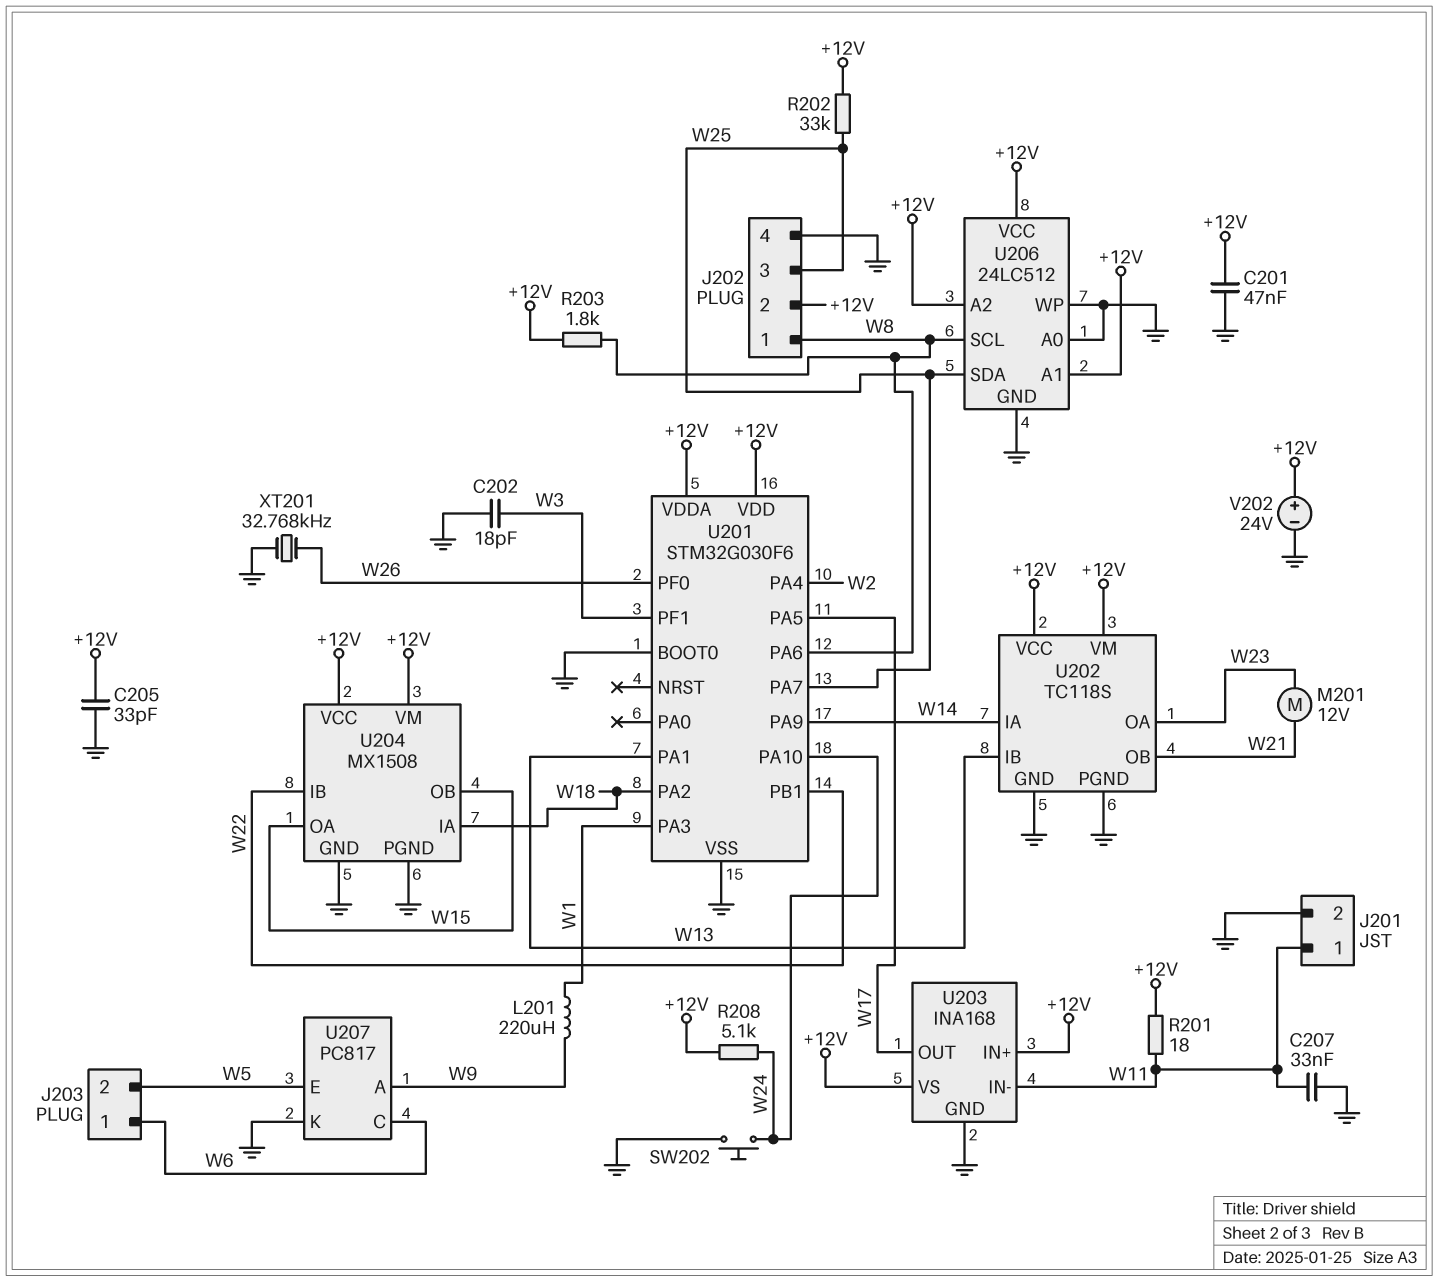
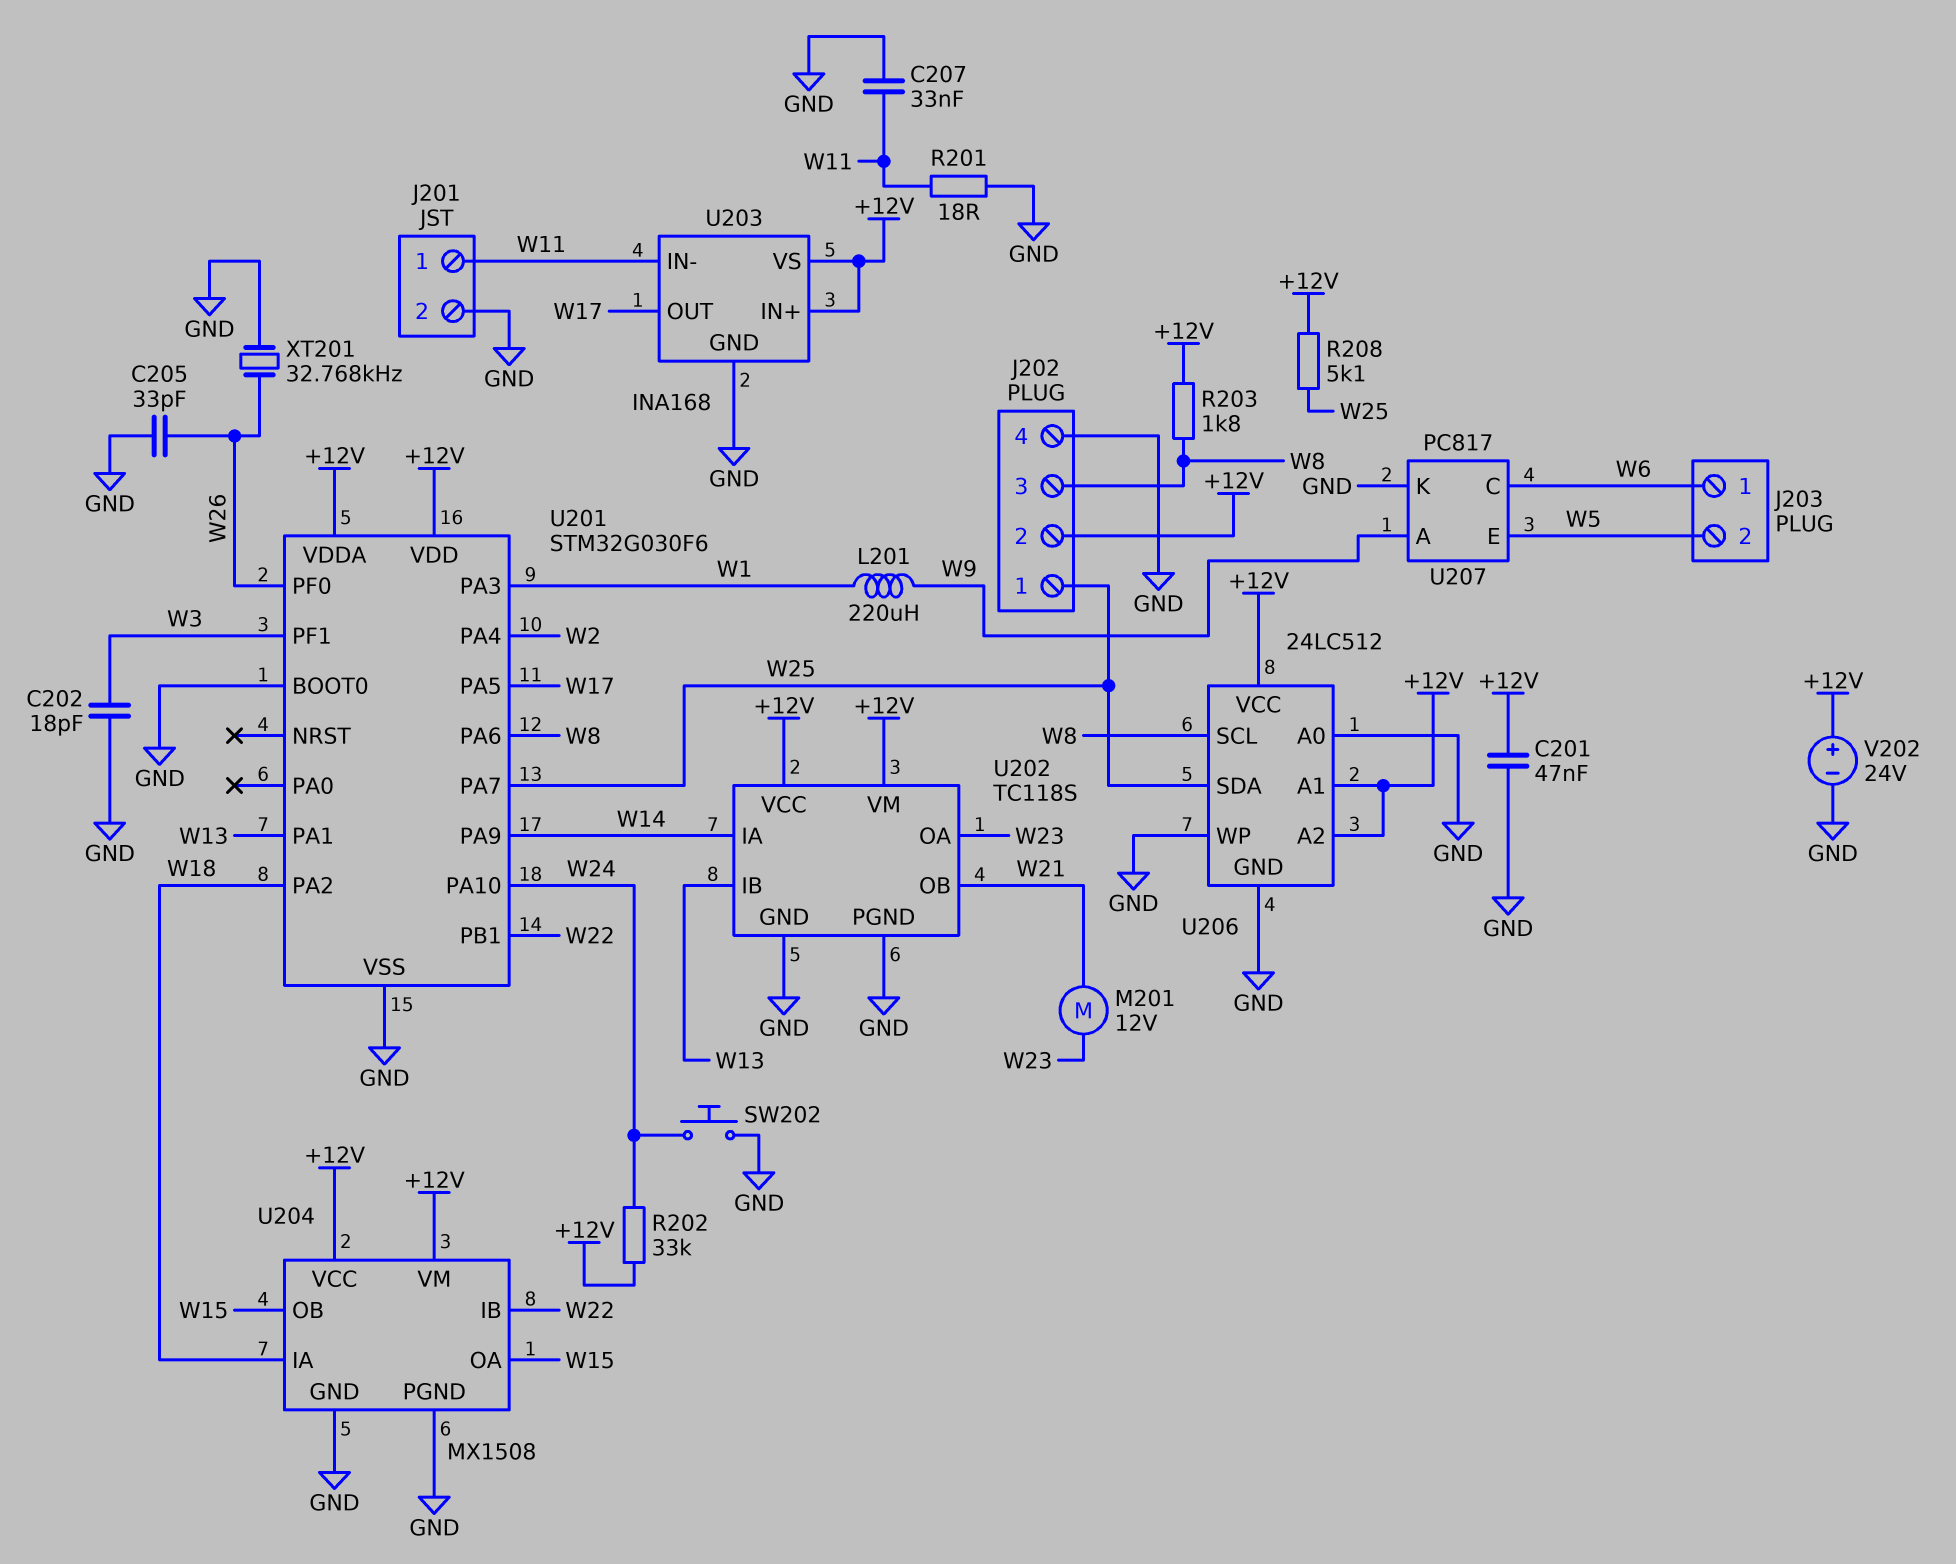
C205: 33pF (+12V, GND) -> 33pF (GND, W26)
J202 pin 1: W8 -> W25
J202 pin 3: W25 -> W8
R201: 18 (+12V, W11) -> 18 (GND, W11)
R202: 33k (+12V, W25) -> 33k (+12V, W24)
R208: 5.1k (+12V, W24) -> 5.1k (+12V, W25)

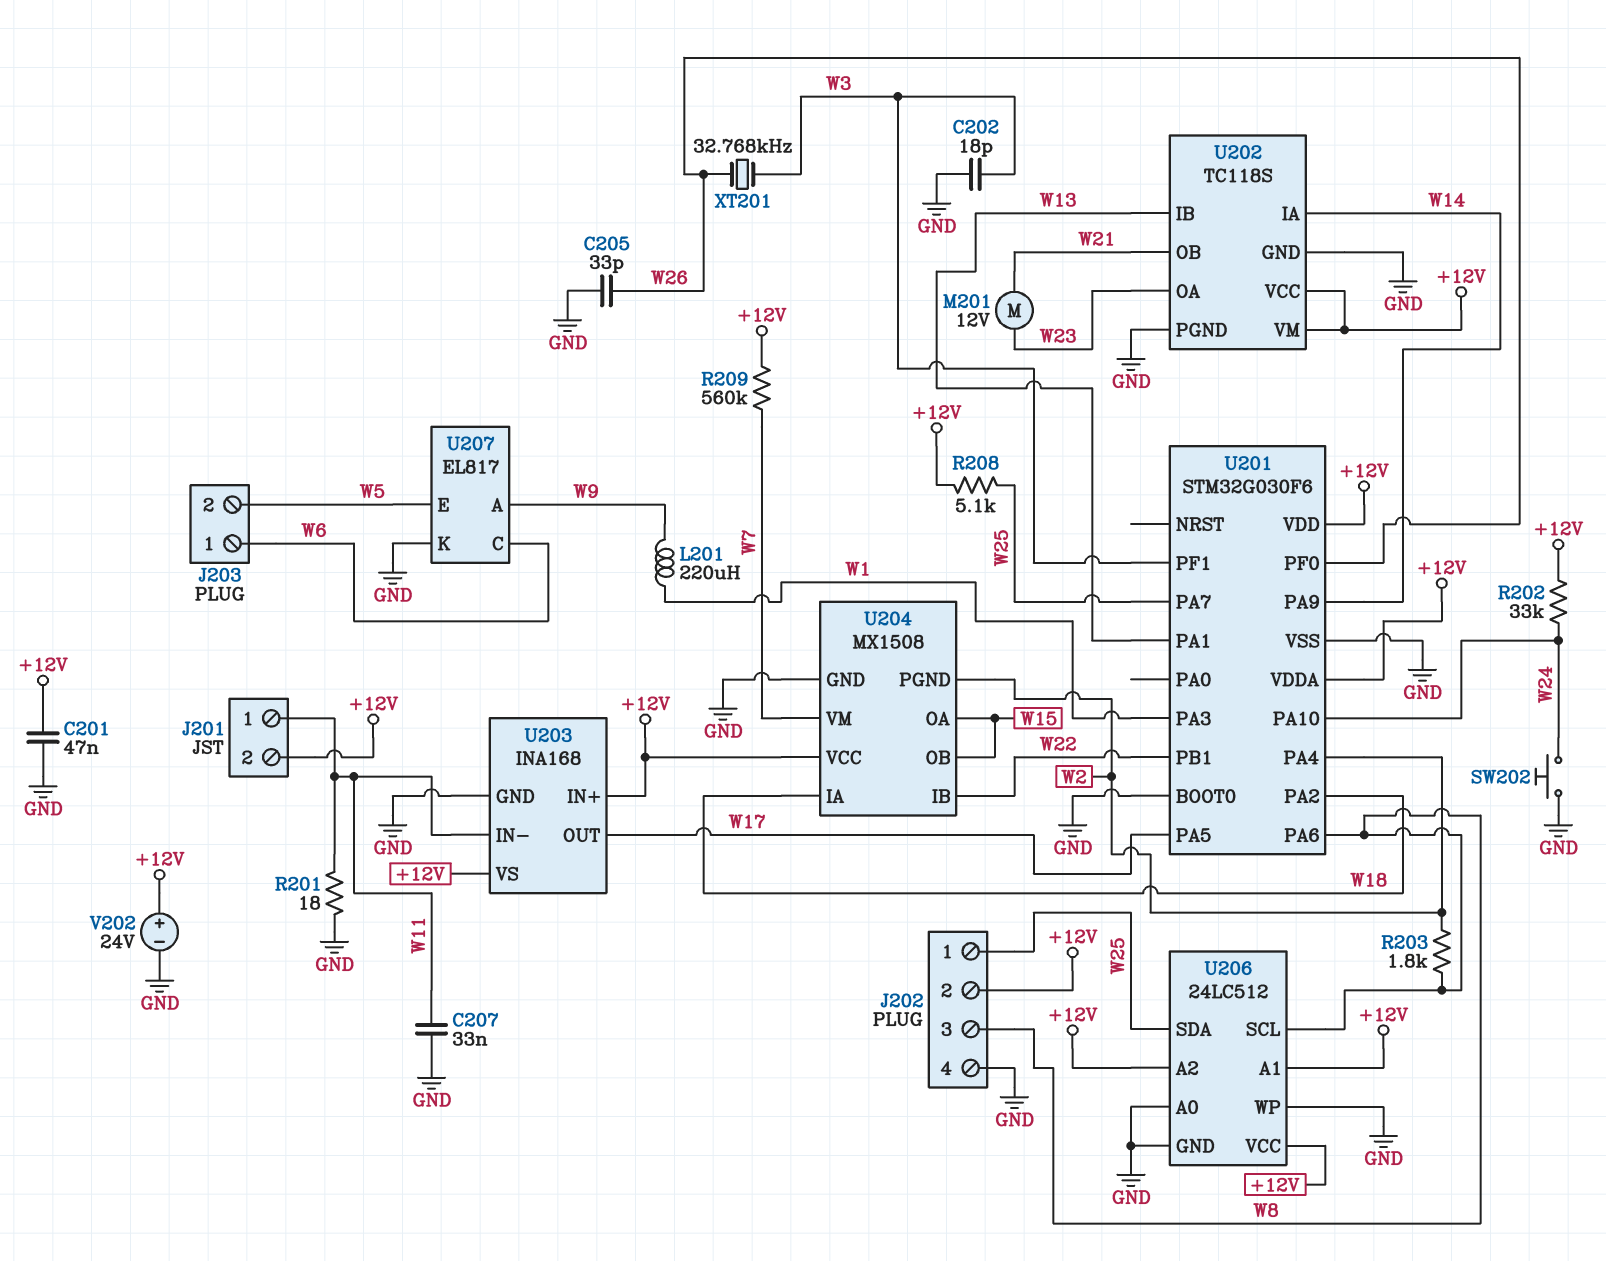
J201 pin 2: GND -> +12V
R203: 1.8k (+12V, W8) -> 1.8k (W2, W8)
R209: none -> 560k (+12V, W7)
U204 pin PGND: GND -> W2
U204 pin VM: +12V -> W7
U207: PC817 -> EL817
XT201: 32.768kHz (GND, W26) -> 32.768kHz (W3, W26)

